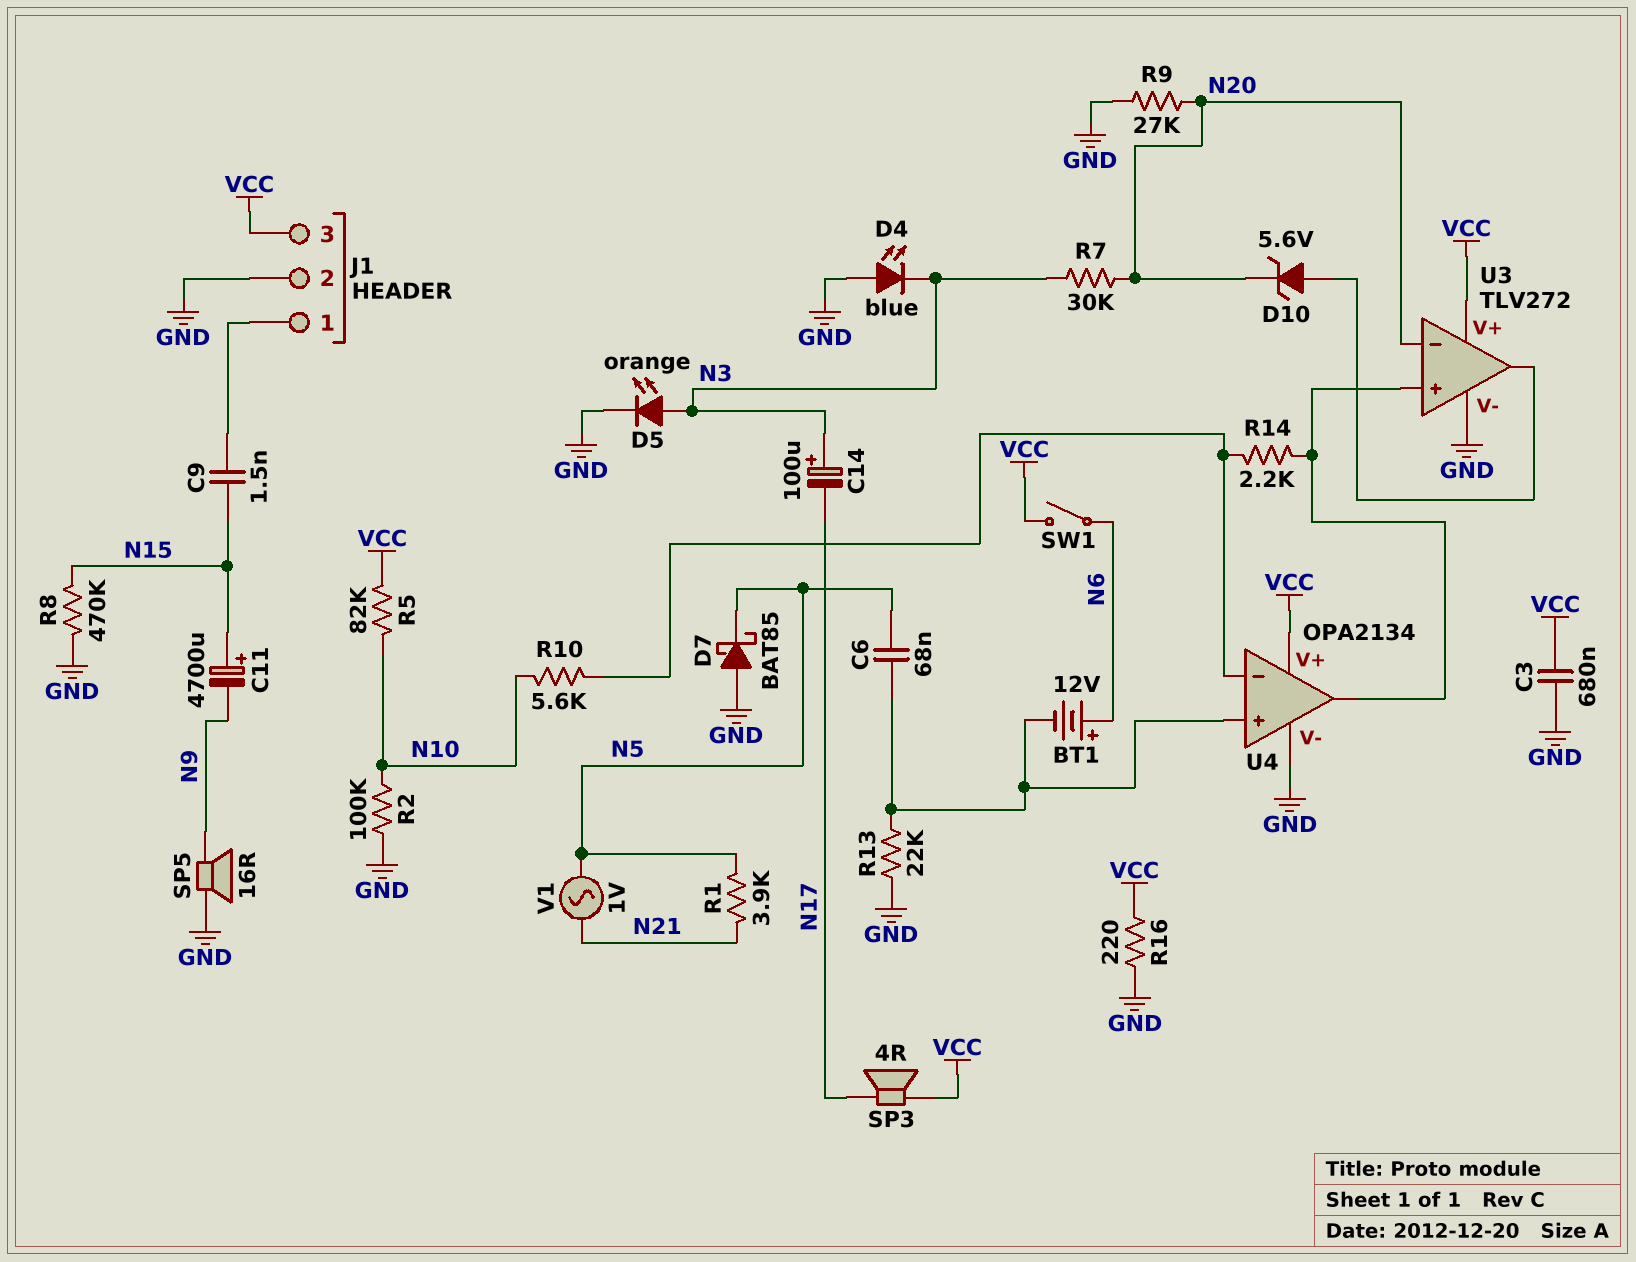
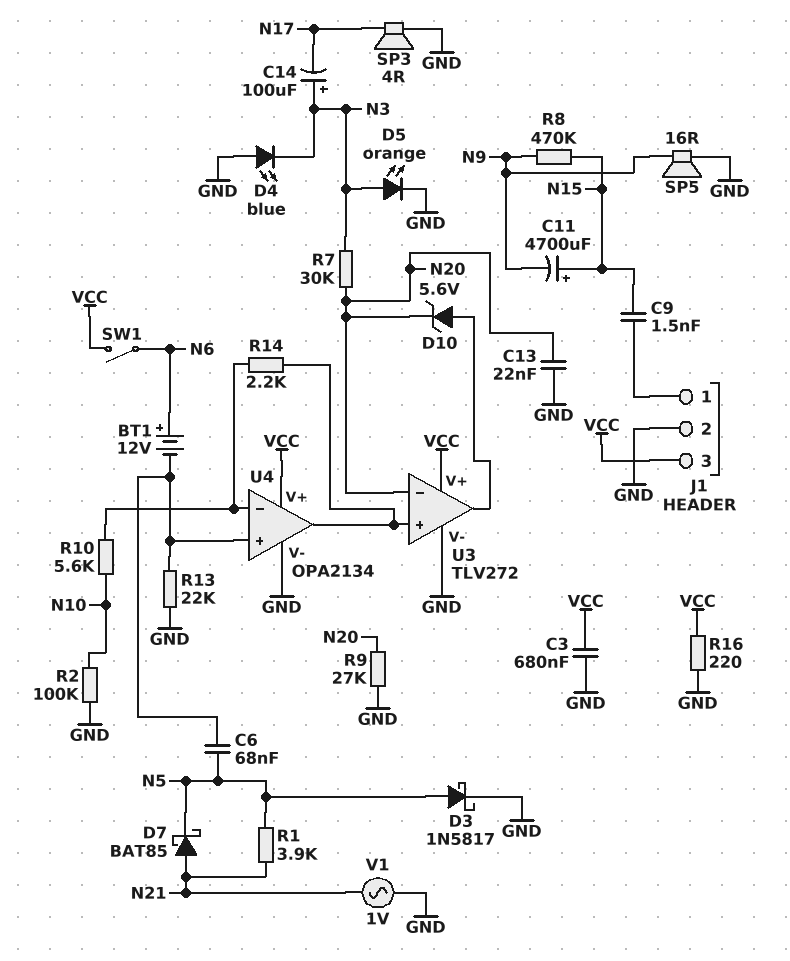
C13: none -> 22nF (GND, N20)
D3: none -> schottky 1N5817 (A N5, K GND)
D7: schottky BAT85 (A GND, K N5) -> schottky BAT85 (A N21, K N5)
R5: 82k (N10, VCC) -> none
R8: 470k (GND, N15) -> 470k (N9, N15)
SP3: speaker 4R (N17, VCC) -> speaker 4R (GND, N17)
V1: AC 1V (N5, N21) -> AC 1V (GND, N21)

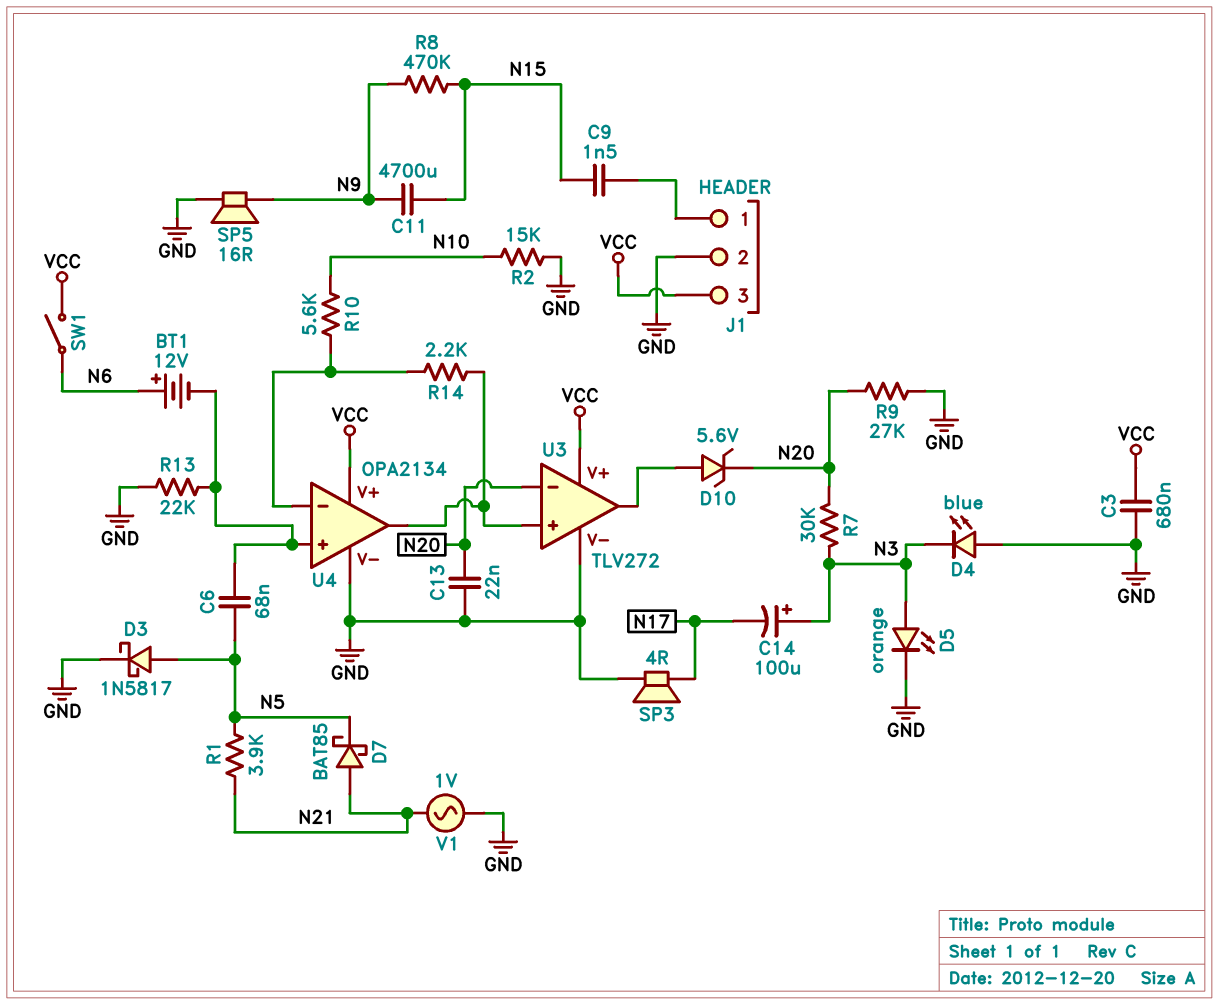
C11: 4700uF (plus N15, minus N9) -> 4700uF (N9, N15)
R2: 100k (GND, N10) -> 15k (GND, N10)
R16: 220 (GND, VCC) -> none

